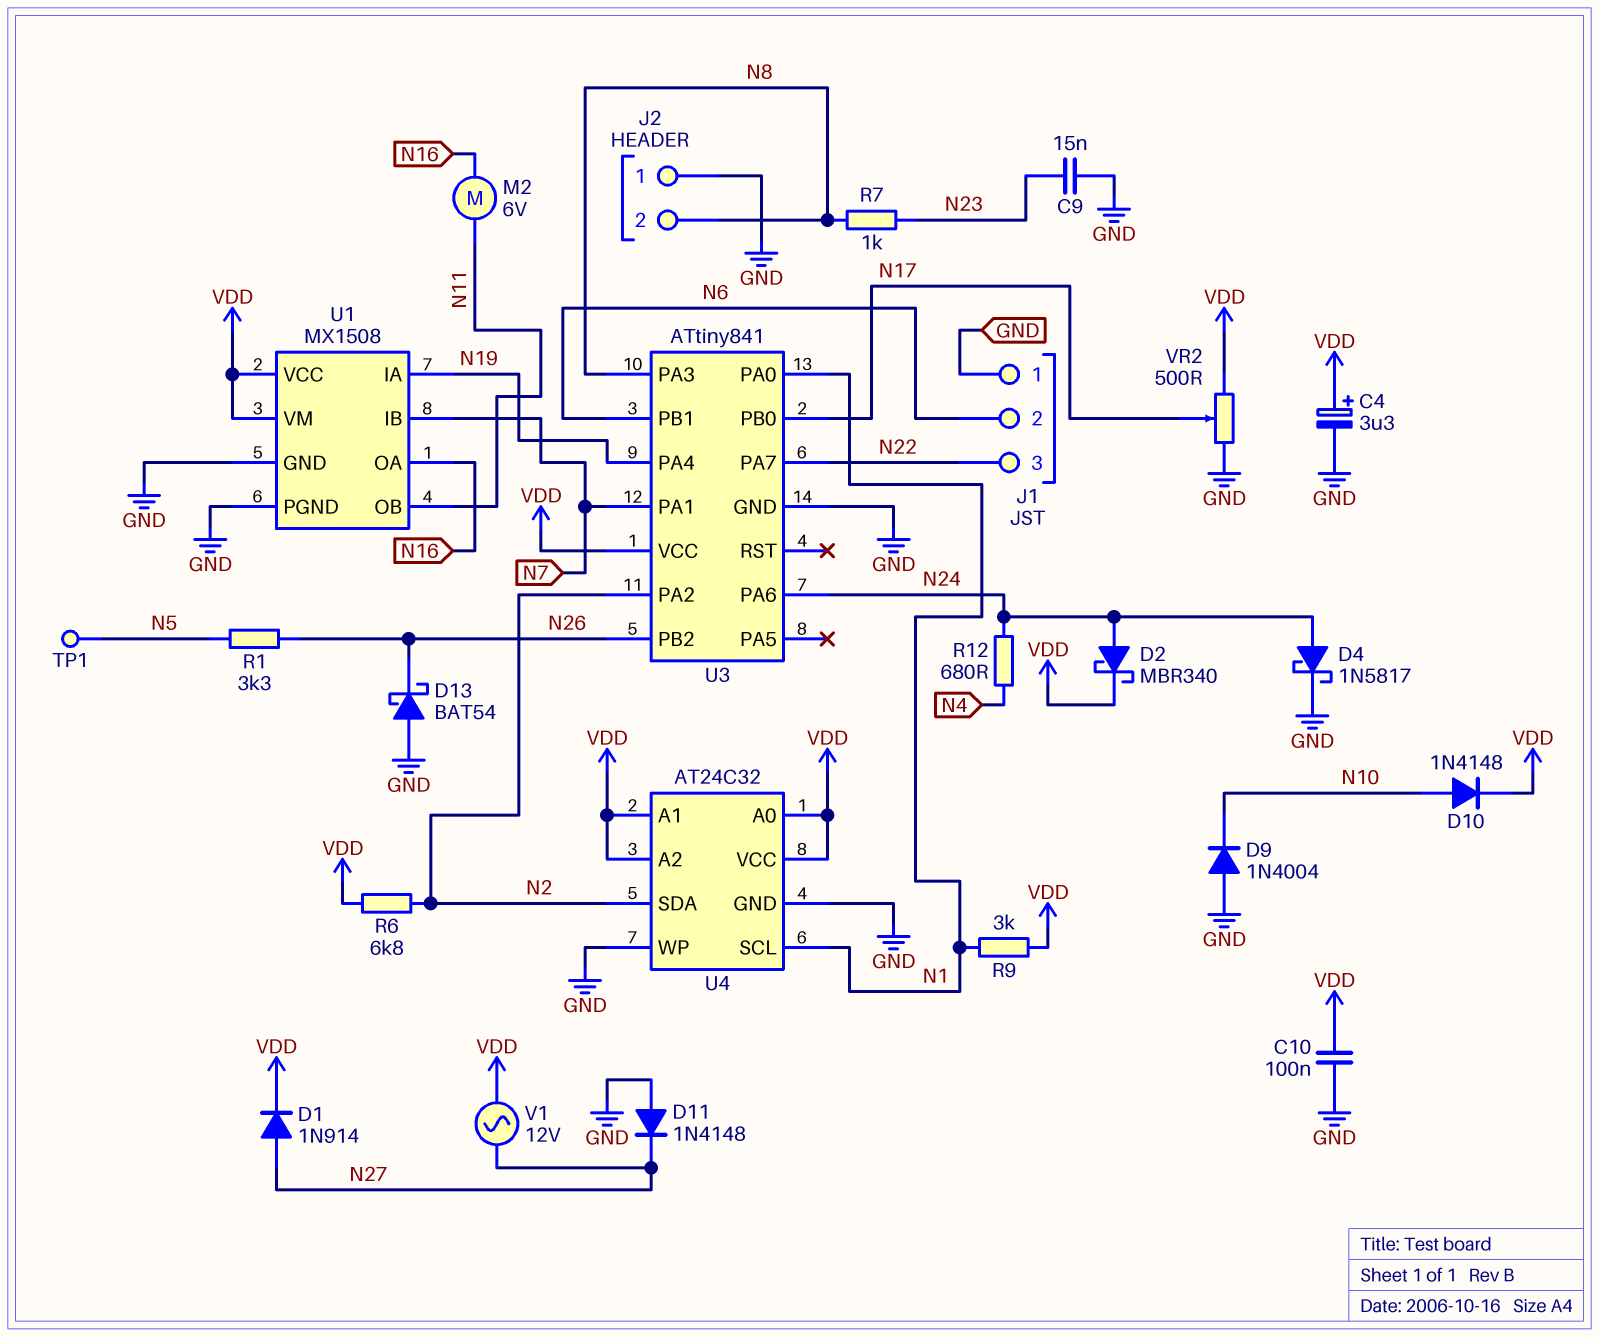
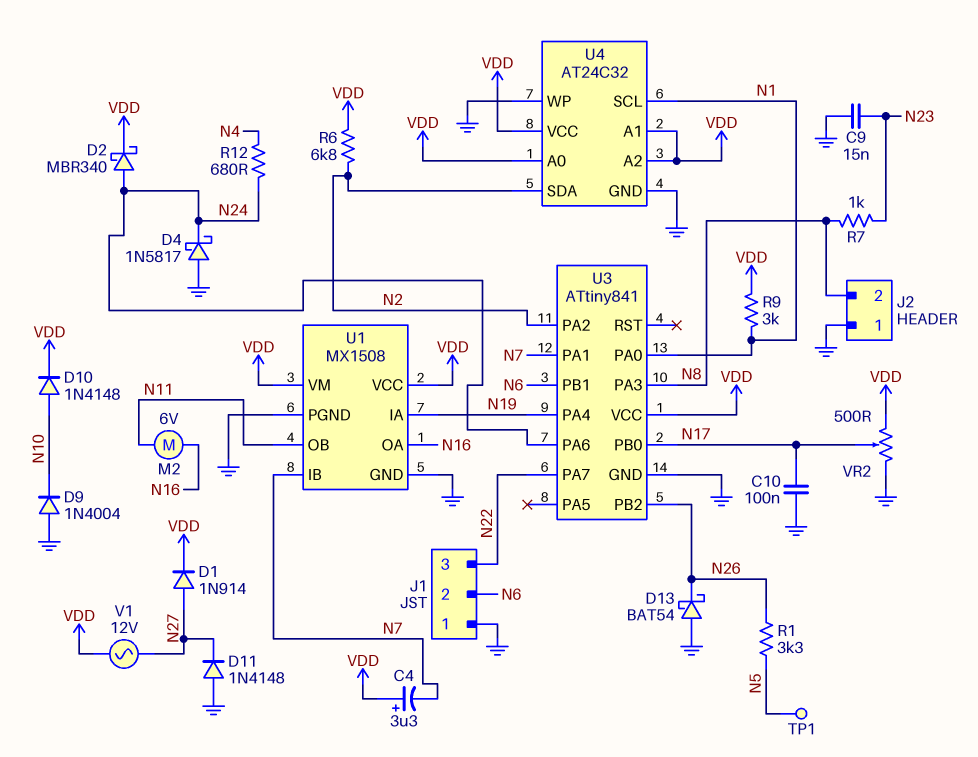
C4: 3.3uF (plus VDD, minus GND) -> 3.3uF (plus VDD, minus N7)
C10: 100nF (GND, VDD) -> 100nF (GND, N17)
D4: schottky 1N5817 (A N24, K GND) -> schottky 1N5817 (A GND, K N24)

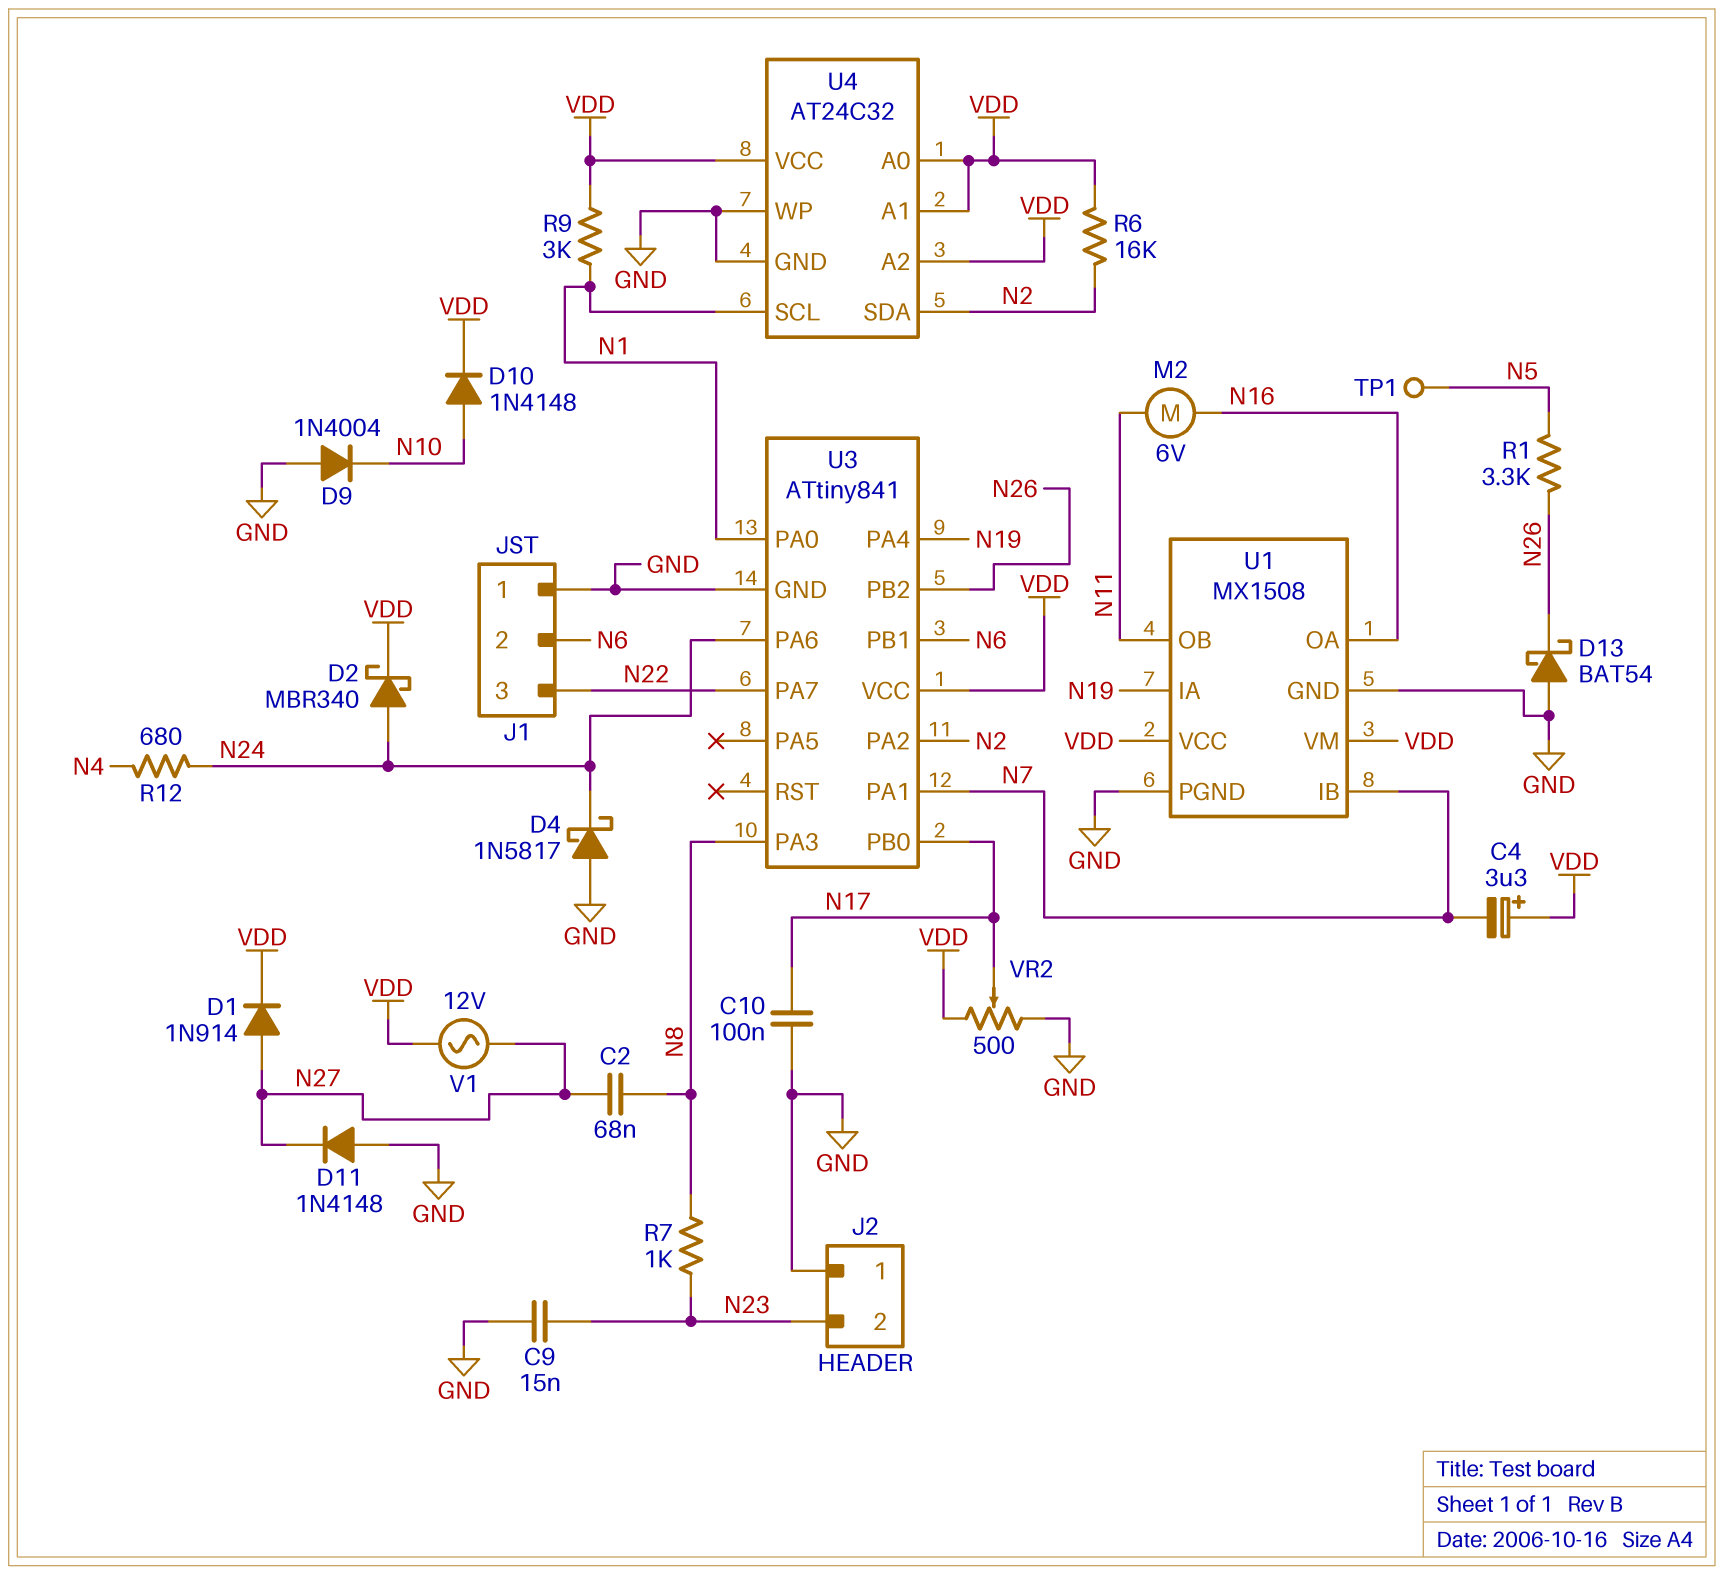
C2: none -> 68nF (N8, N27)
J2 pin 2: N8 -> N23
R6: 6.8k (N2, VDD) -> 16k (N2, VDD)

